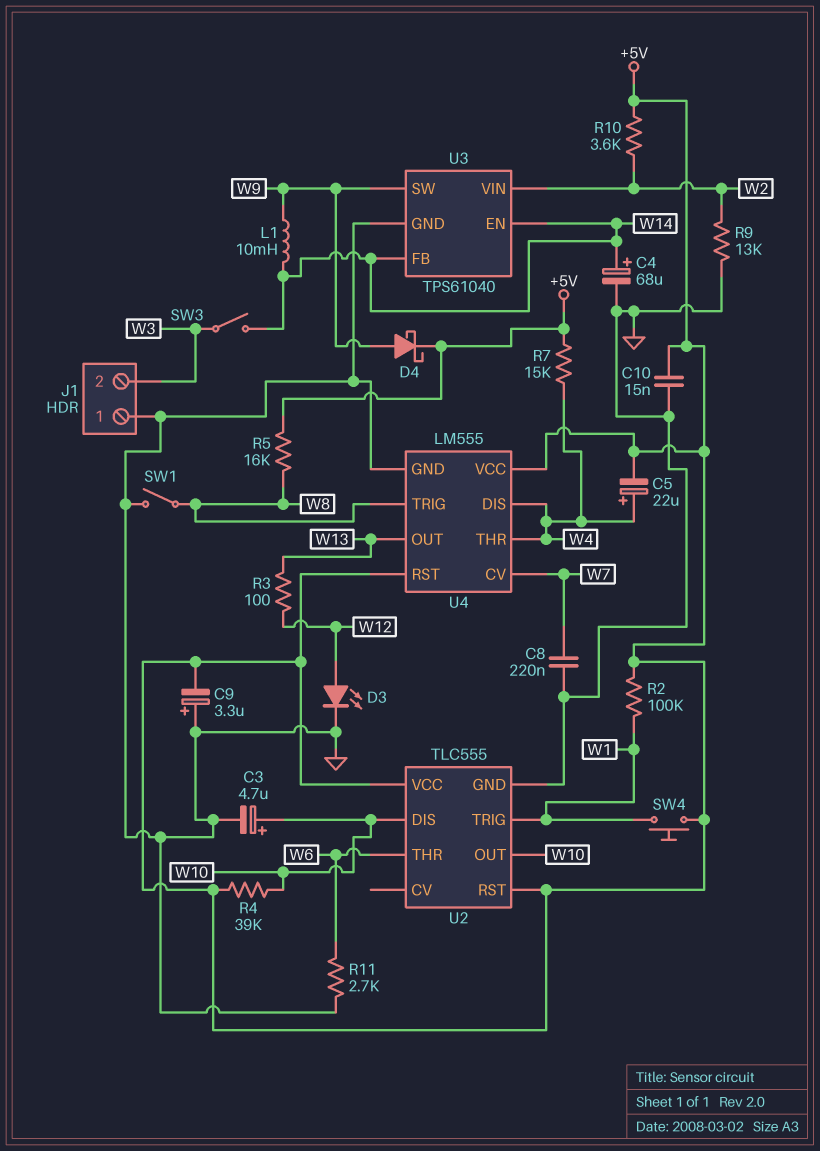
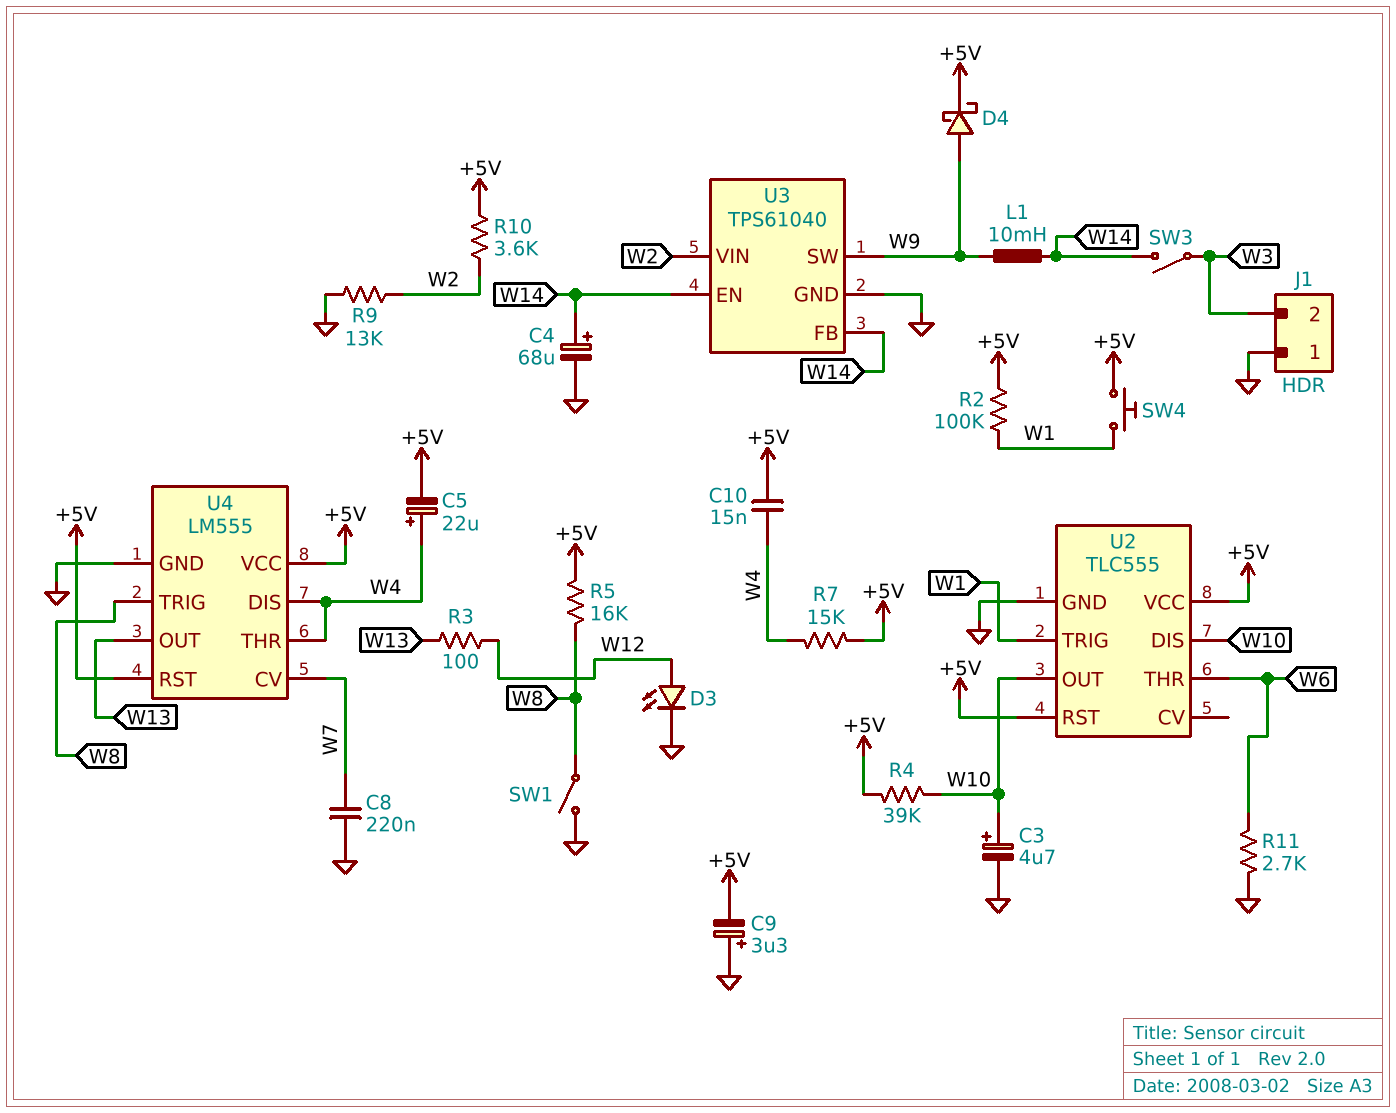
C10: 15nF (+5V, GND) -> 15nF (+5V, W4)

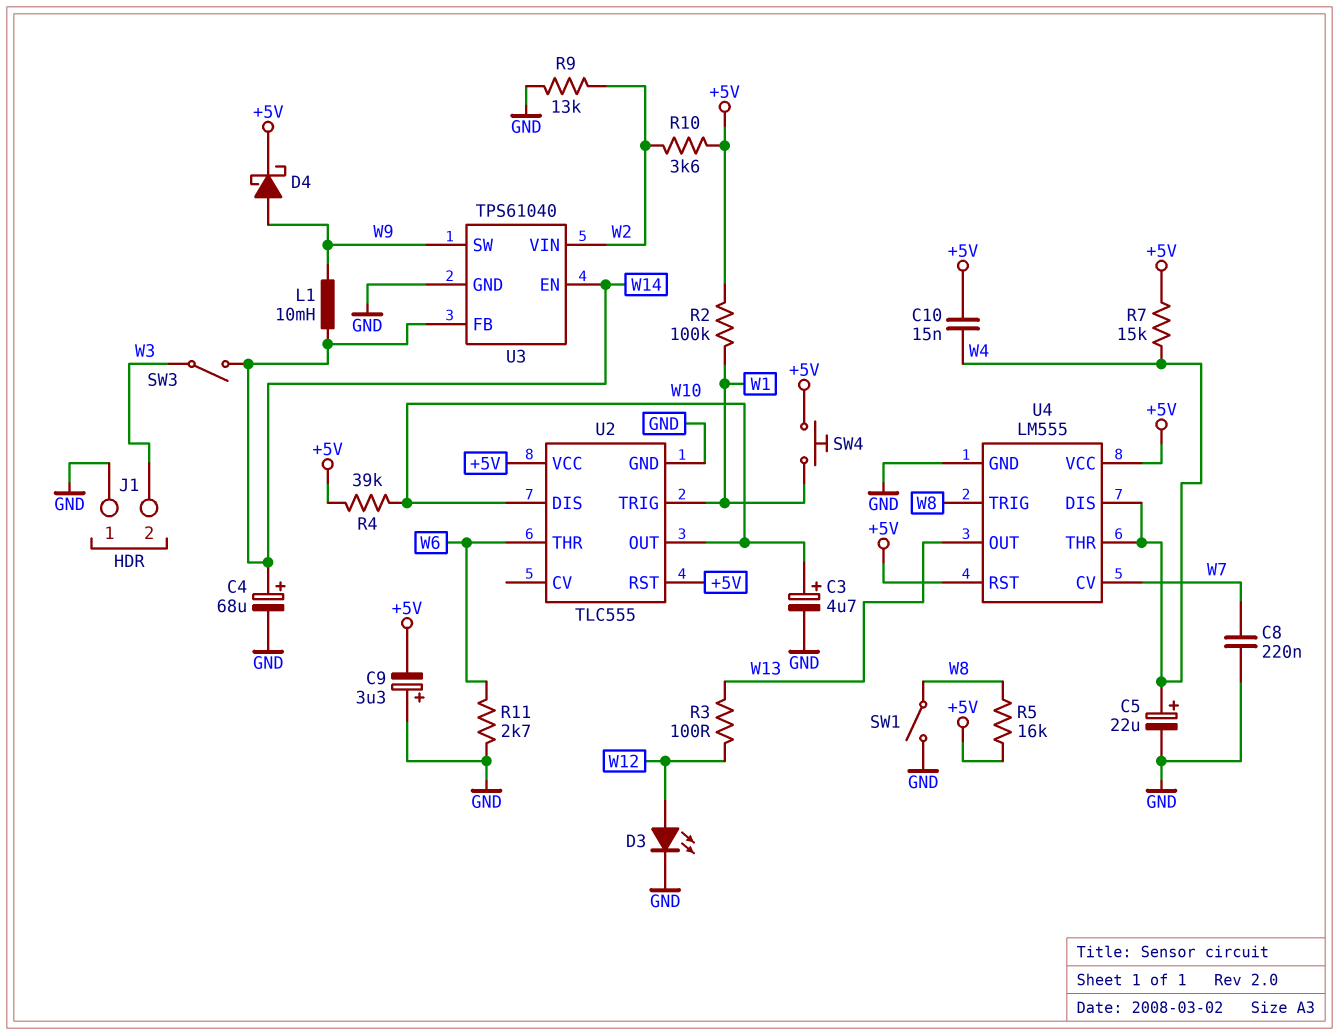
C5: 22uF (plus W4, minus +5V) -> 22uF (plus W4, minus GND)

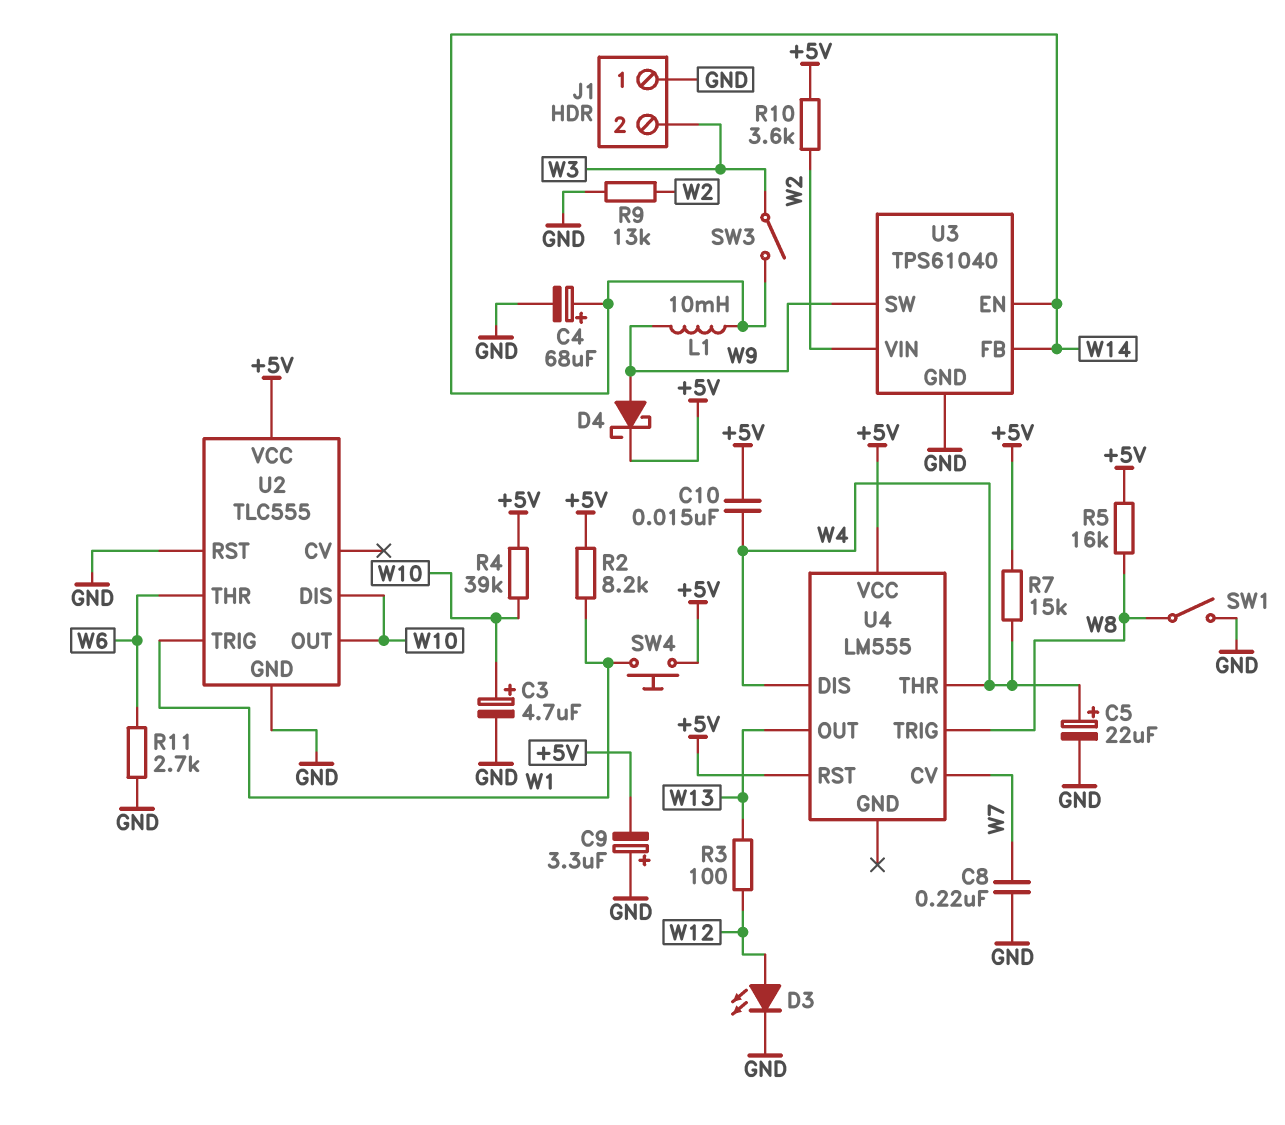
R2: 100k (+5V, W1) -> 8.2k (+5V, W1)
U2 pin RST: +5V -> GND
U4 pin GND: GND -> none

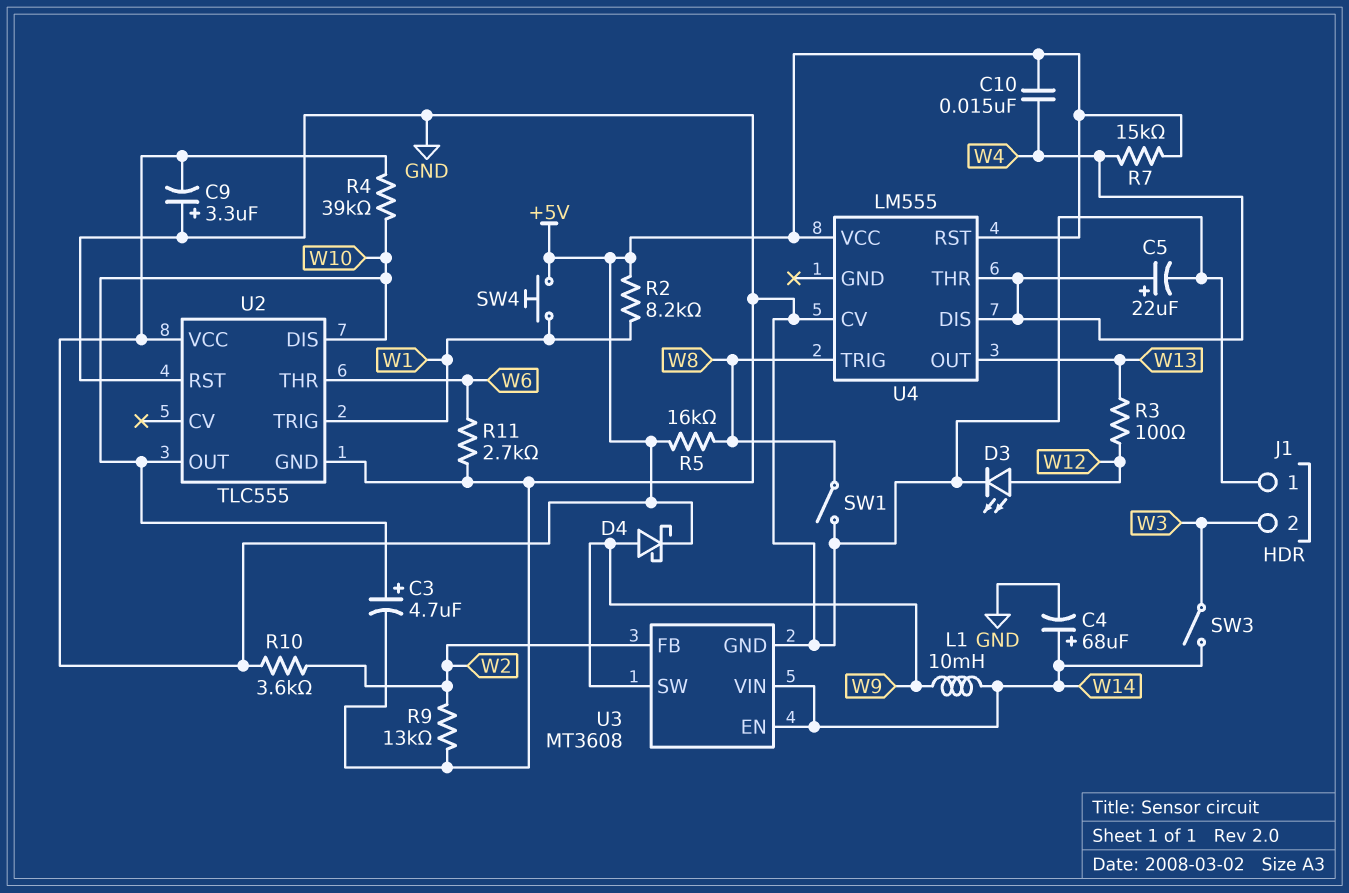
C8: 220nF (GND, W7) -> none
U3: TPS61040 -> MT3608
U3 pin FB: W14 -> W2
U3 pin VIN: W2 -> W14
U4 pin CV: W7 -> GND

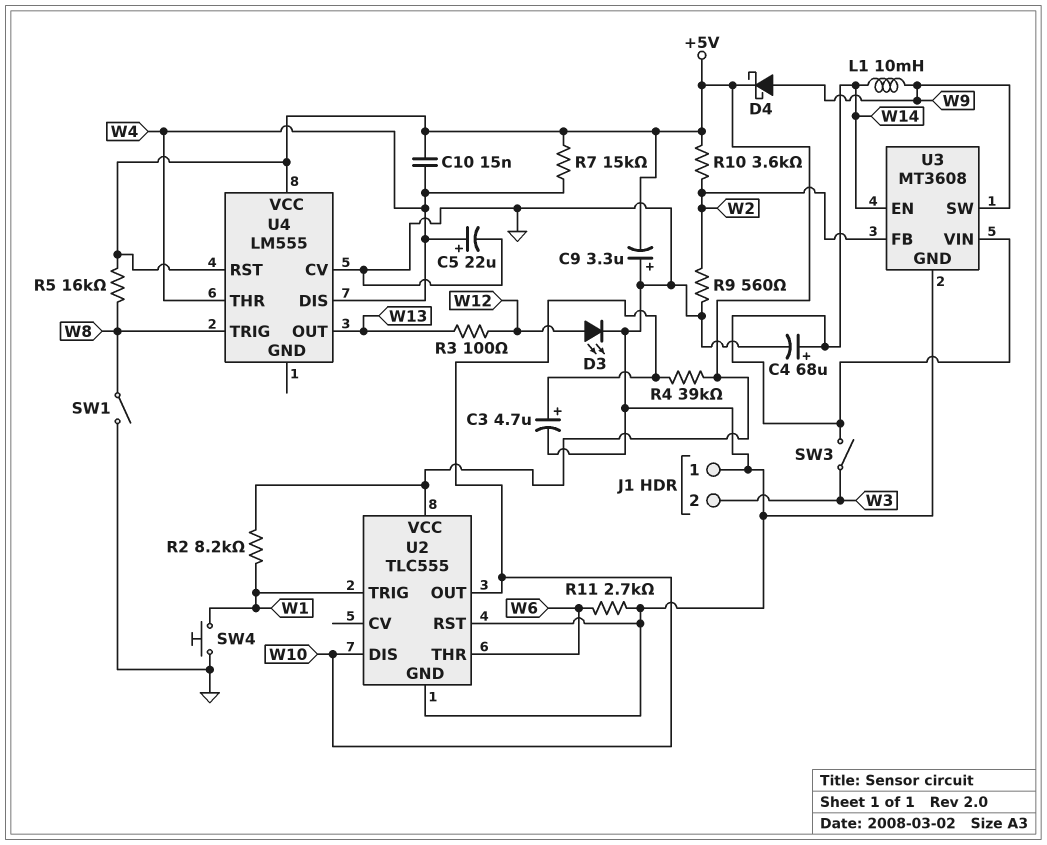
R9: 13k (GND, W2) -> 560 (GND, W2)
SW4: button (+5V, W1) -> button (GND, W1)

